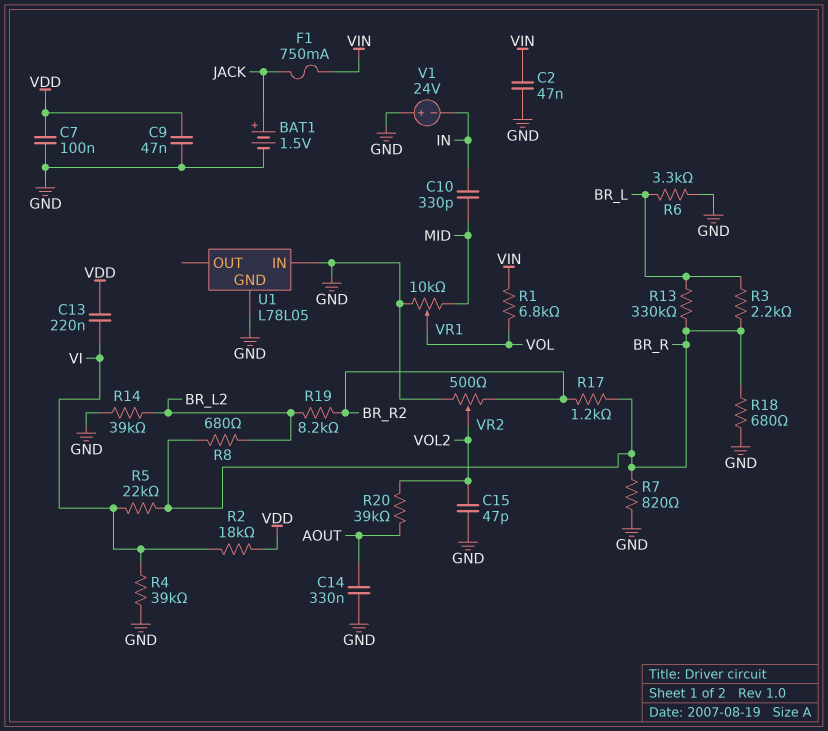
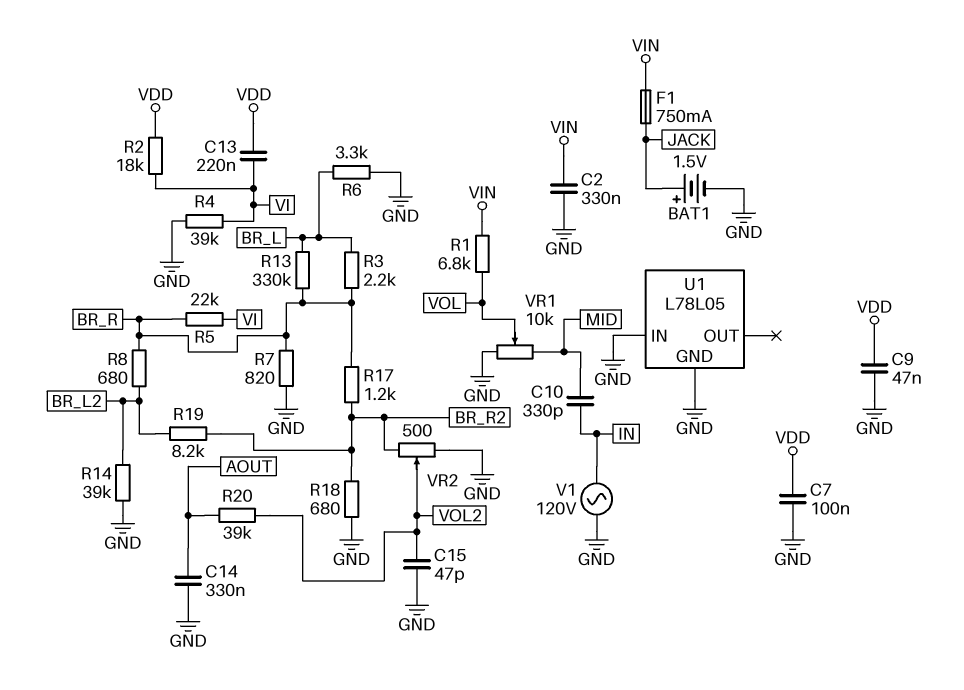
C2: 47nF (GND, VIN) -> 330nF (GND, VIN)
R18: 680 (BR_R, GND) -> 680 (BR_R2, GND)
V1: 24V (plus GND, minus IN) -> AC 120V (GND, IN)

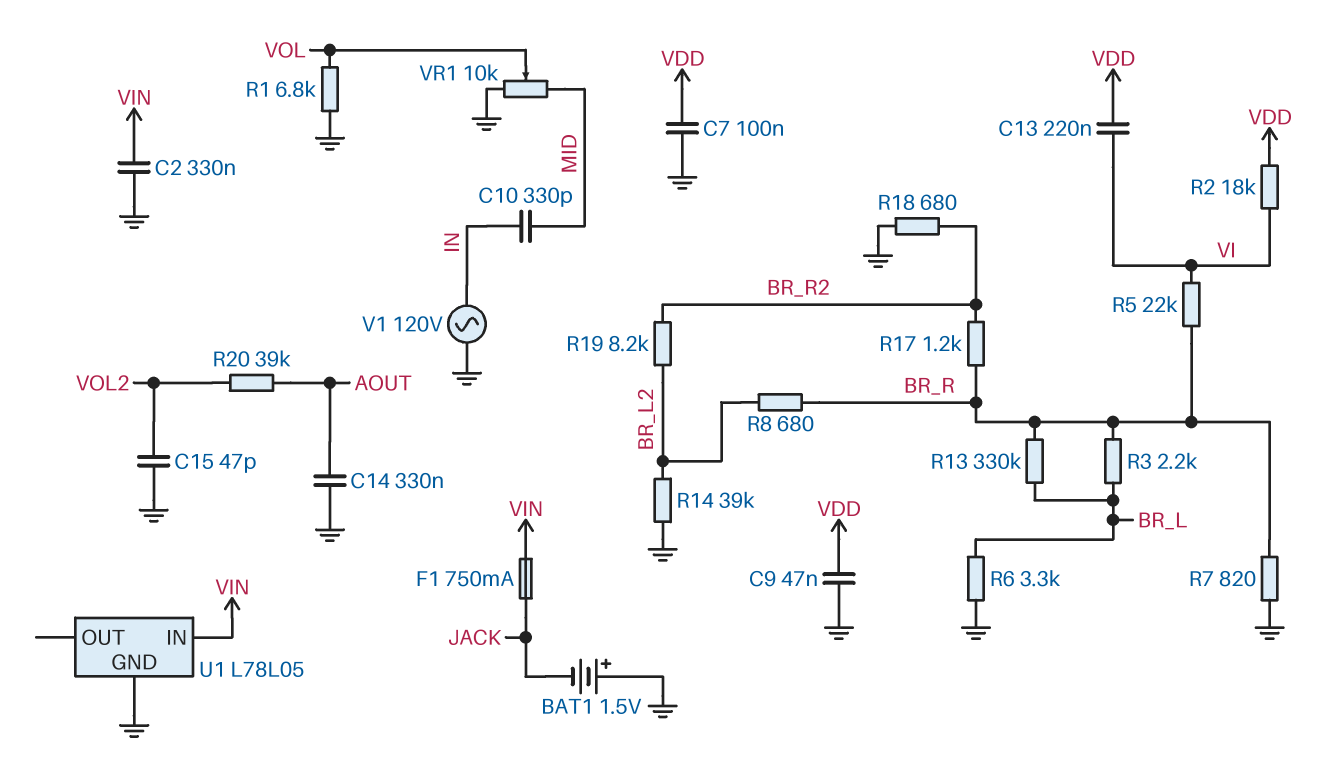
BAT1: 1.5V (plus JACK, minus GND) -> 1.5V (plus GND, minus JACK)
R1: 6.8k (VIN, VOL) -> 6.8k (GND, VOL)
R4: 39k (GND, VI) -> none
U1 pin IN: GND -> VIN
VR2: 500 (BR_R2, GND, wiper VOL2) -> none

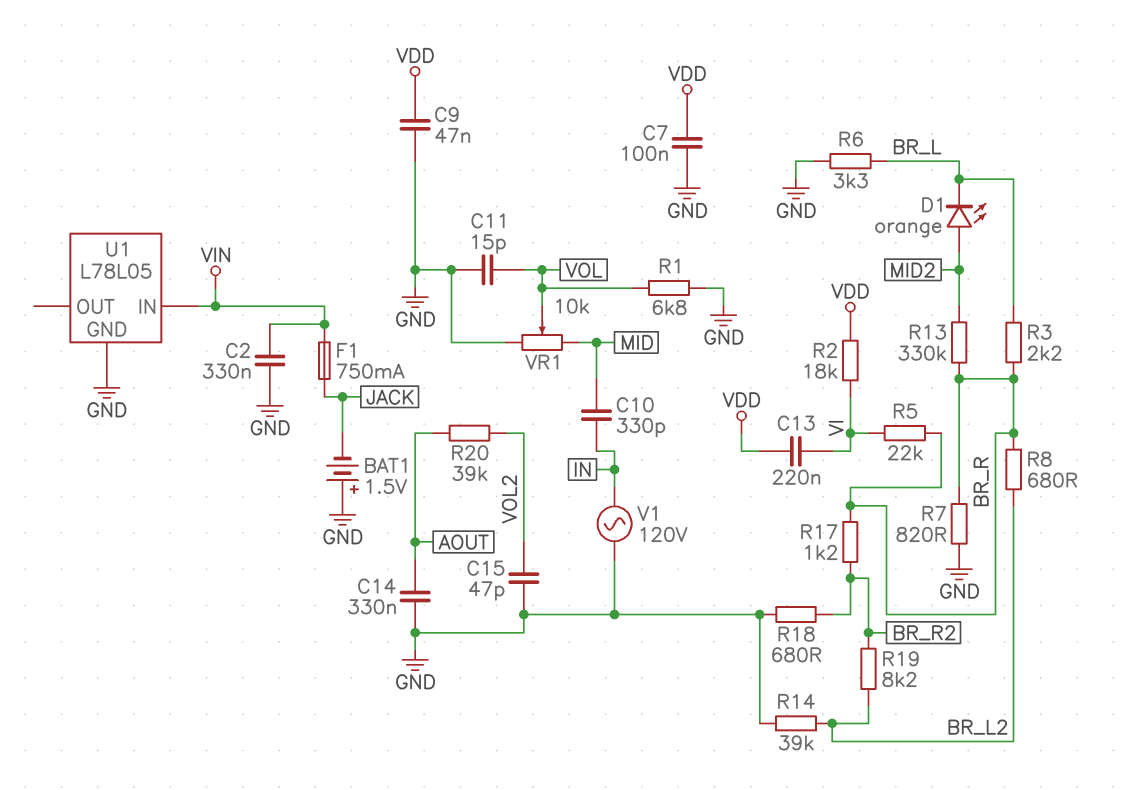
C11: none -> 15pF (GND, VOL)
D1: none -> LED orange (A MID2, K BR_L)
R13: 330k (BR_L, BR_R) -> 330k (BR_R, MID2)

